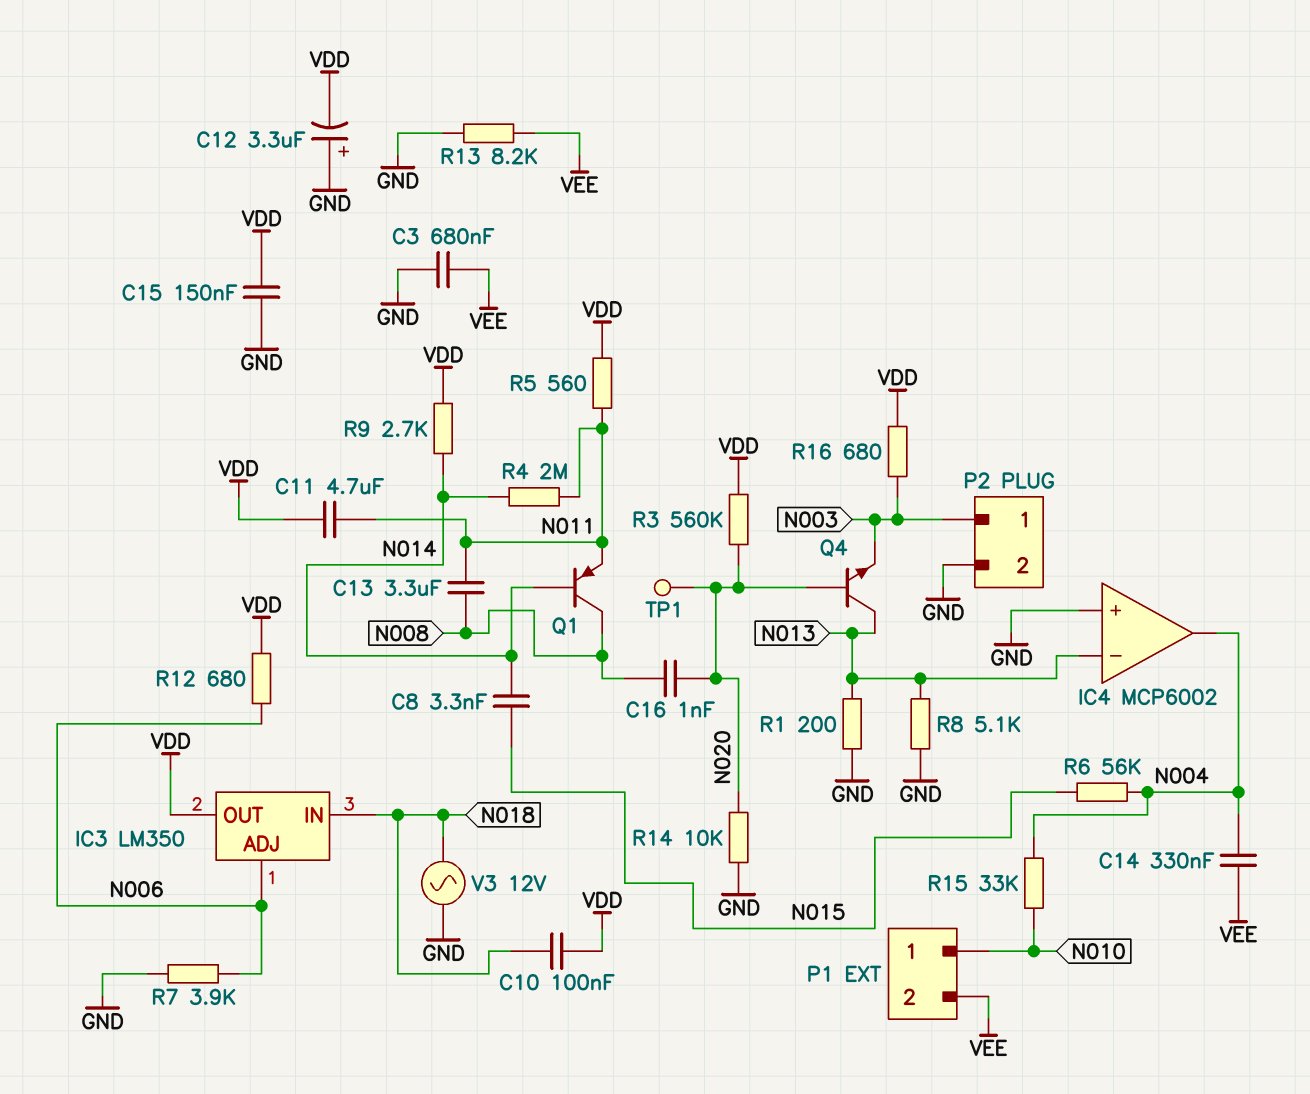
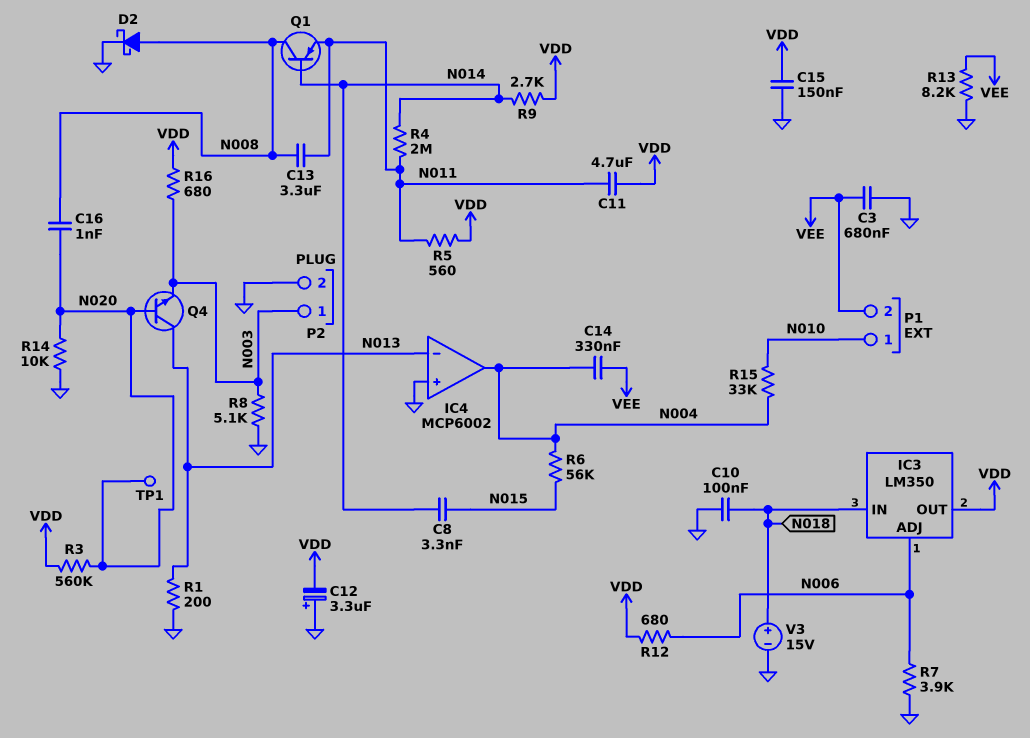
C10: 100nF (N018, VDD) -> 100nF (GND, N018)
D2: none -> schottky (A N008, K GND)
R8: 5.1k (GND, N013) -> 5.1k (GND, N003)
V3: AC 12V (GND, N018) -> 15V (plus N018, minus GND)

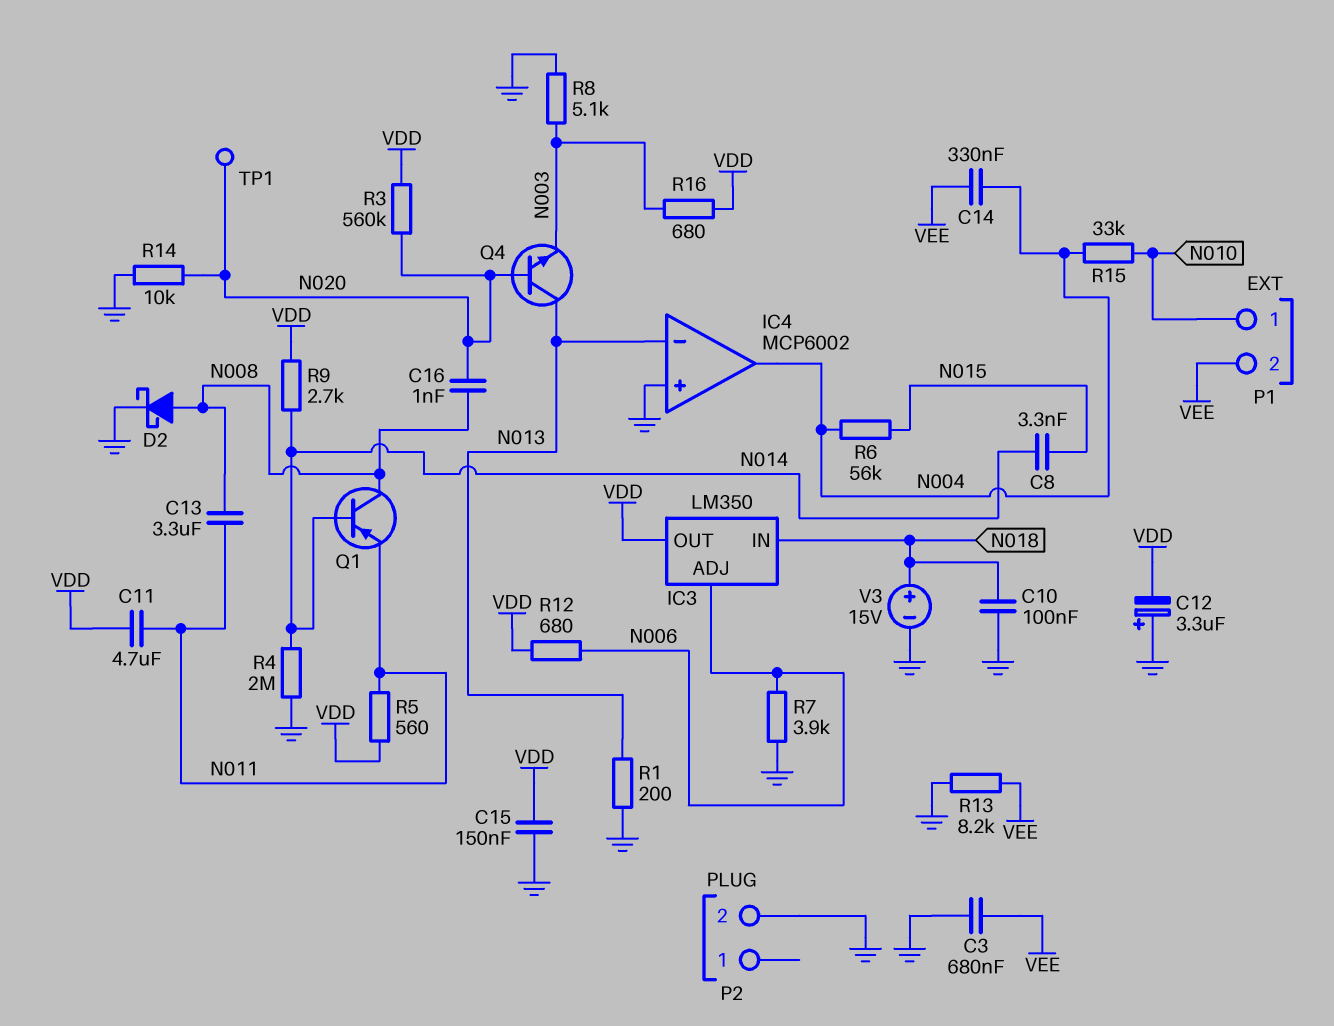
P2 pin 1: N003 -> none
R4: 2M (N011, N014) -> 2M (GND, N014)

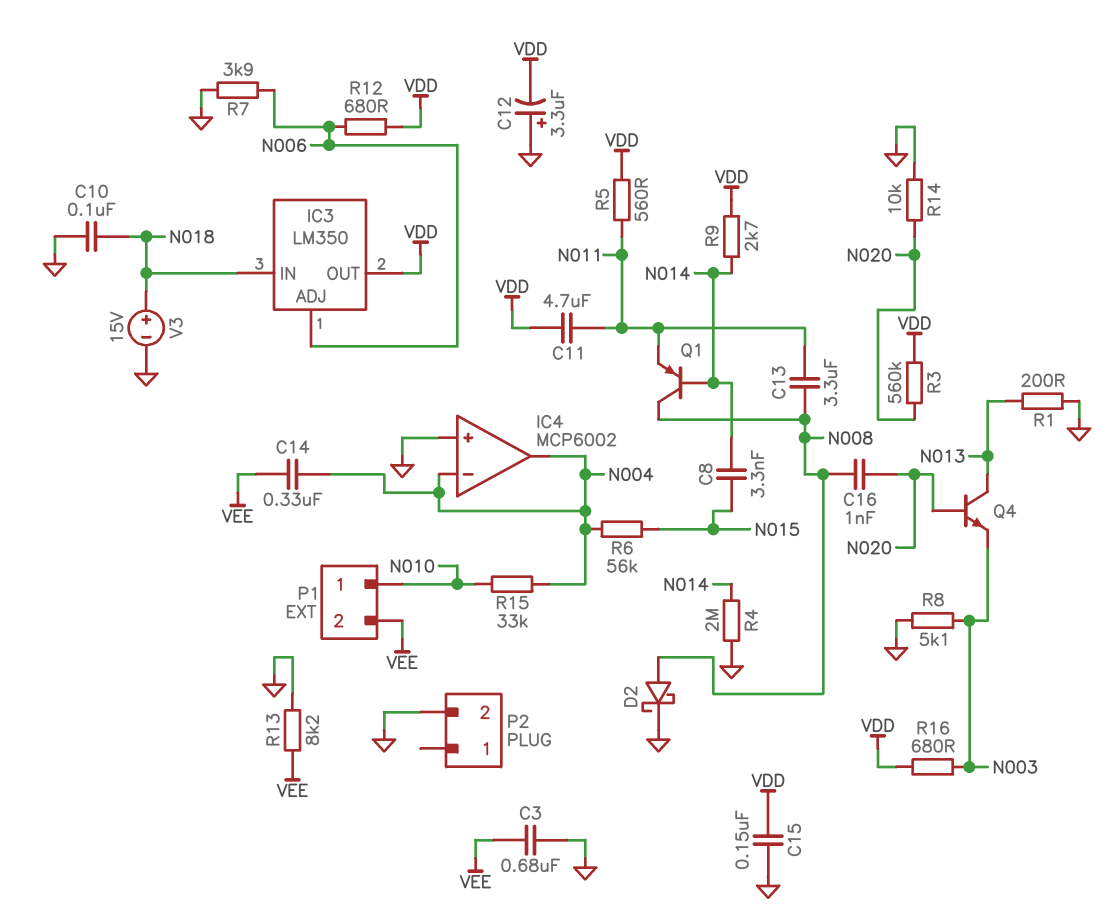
IC4 pin in-: N013 -> N004
TP1: test point (N020) -> none

